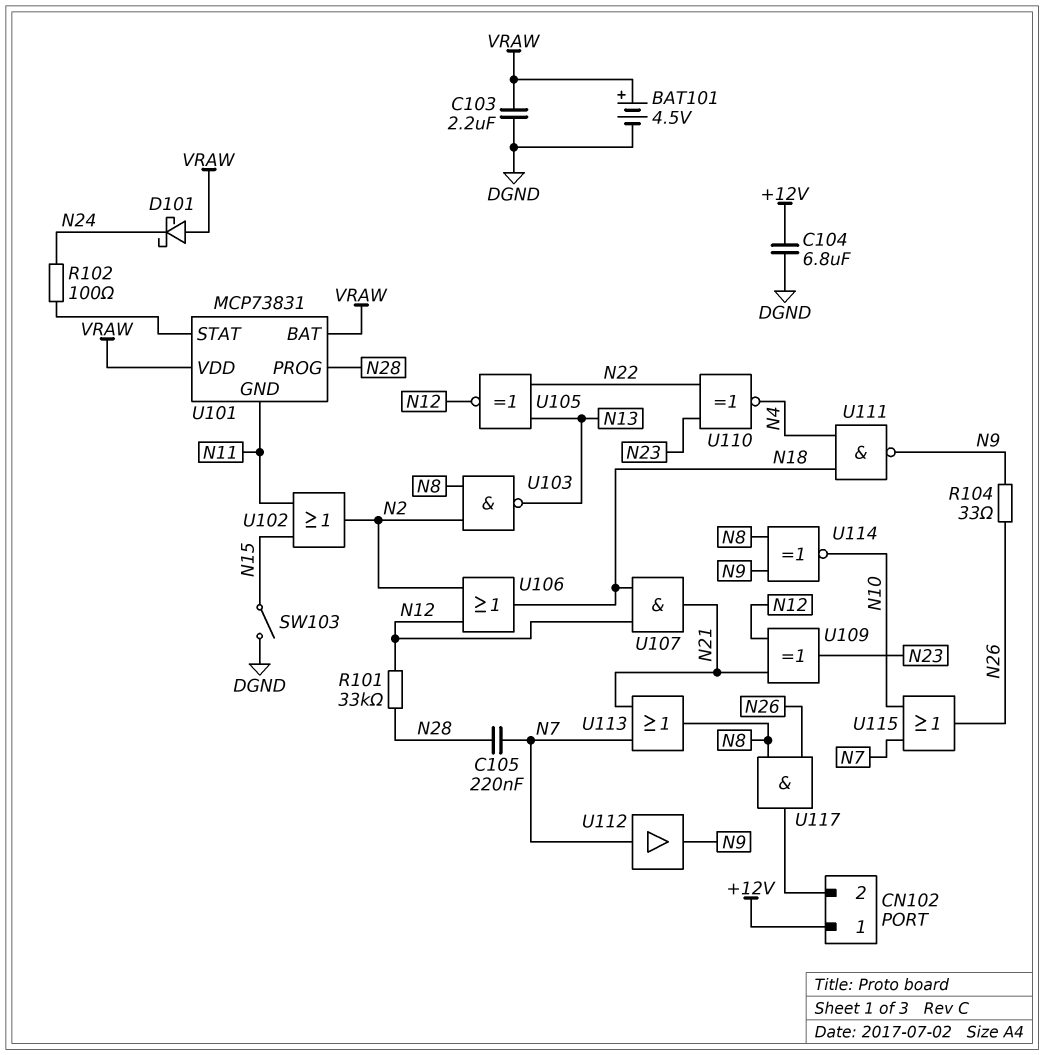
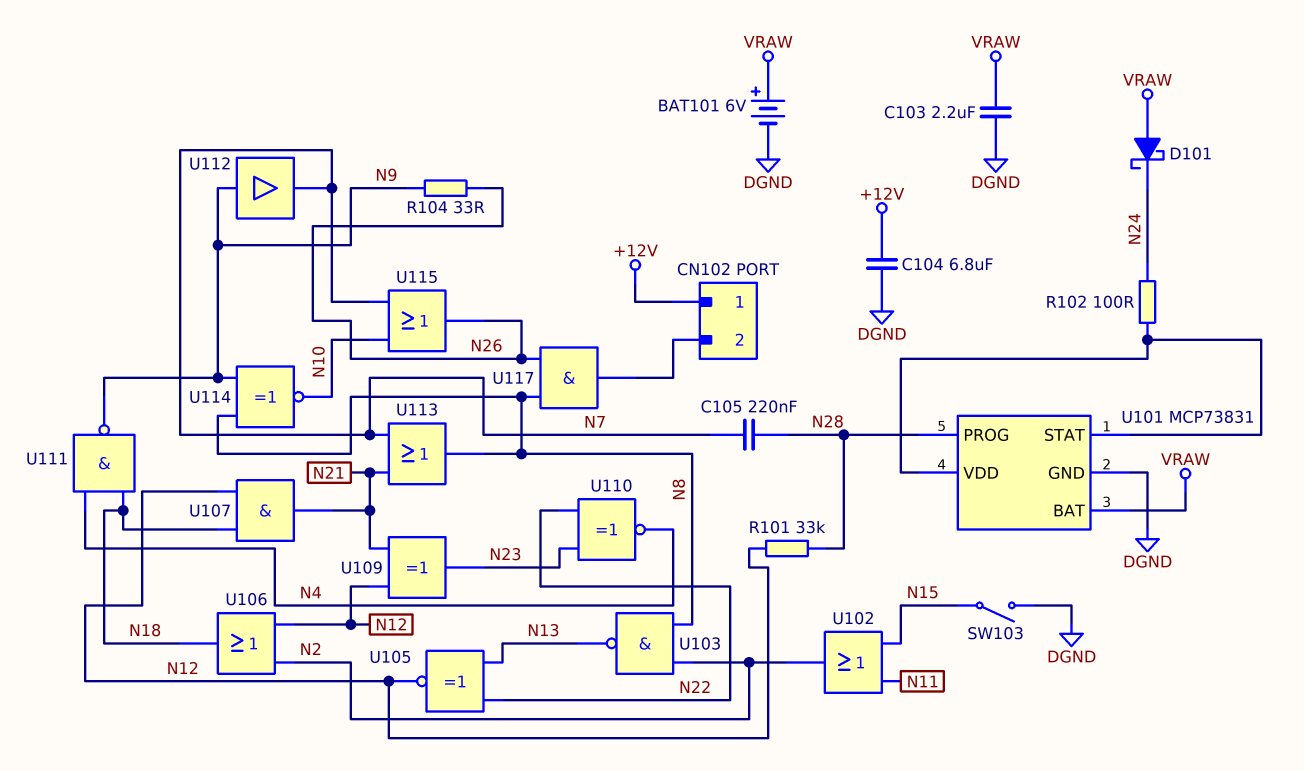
BAT101: 4.5V (plus VRAW, minus DGND) -> 6V (plus VRAW, minus DGND)
U101 pin GND: N11 -> DGND
U101 pin VDD: VRAW -> U101/STAT
U112: buffer (in N7, out N9) -> buffer (in N9, out N7)

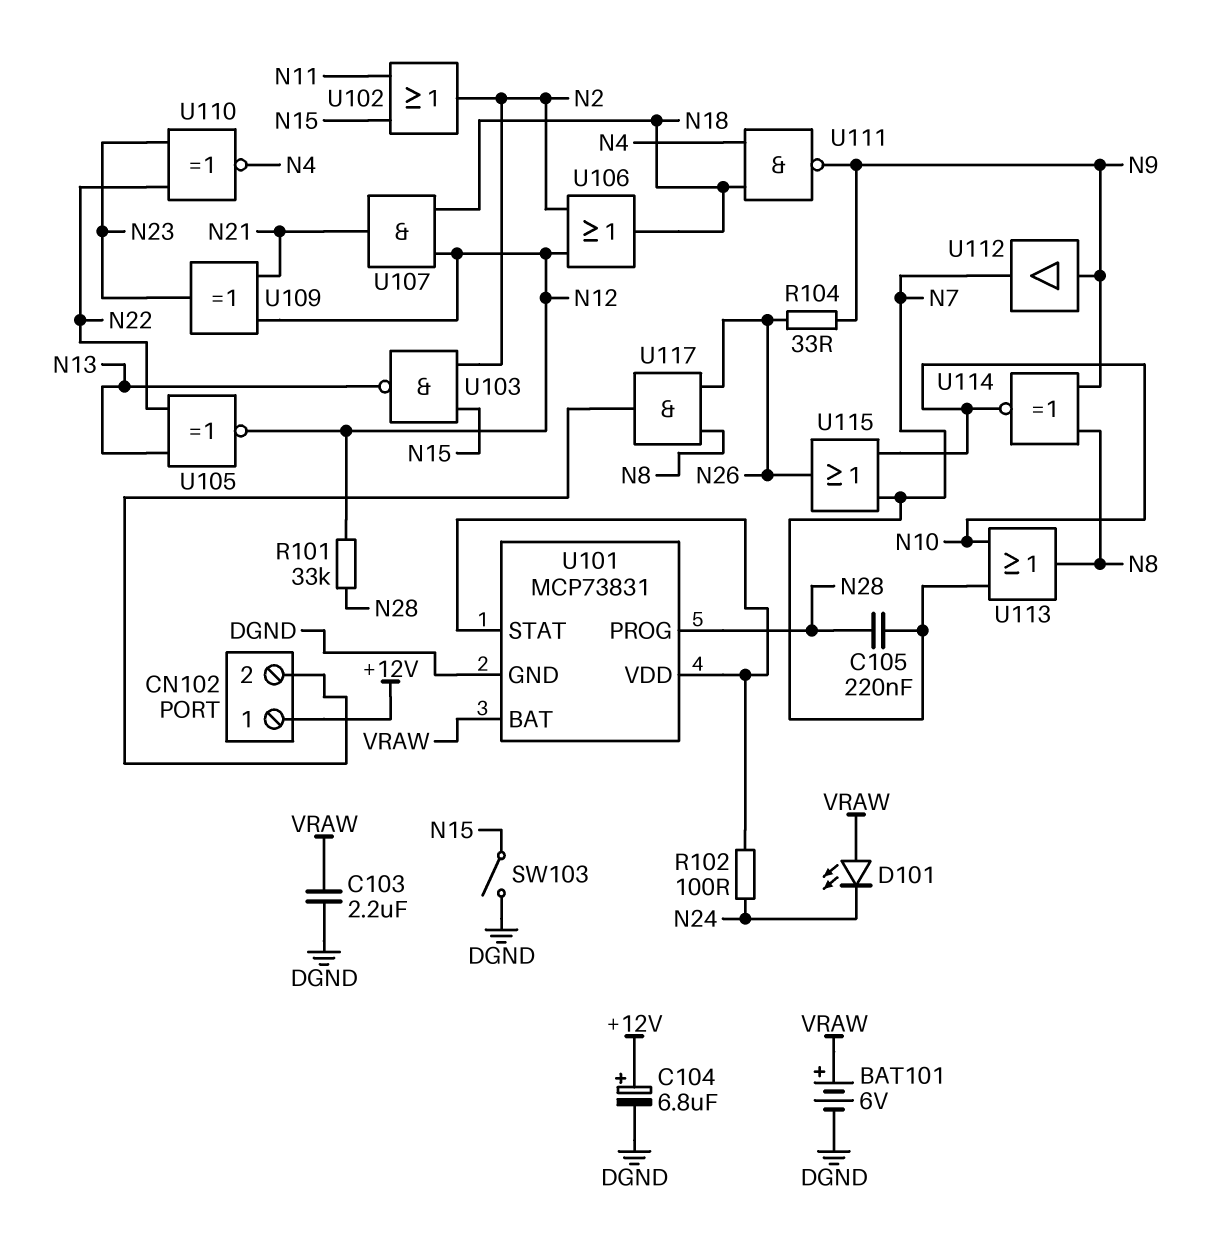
C104: 6.8uF (+12V, DGND) -> 6.8uF (plus +12V, minus DGND)
D101: schottky (A VRAW, K N24) -> LED (A VRAW, K N24)
U103: NAND (in N2, in N8, out N13) -> NAND (in N2, in N15, out N13)
U113: OR (in N7, in N21, out N8) -> OR (in N7, in N10, out N8)

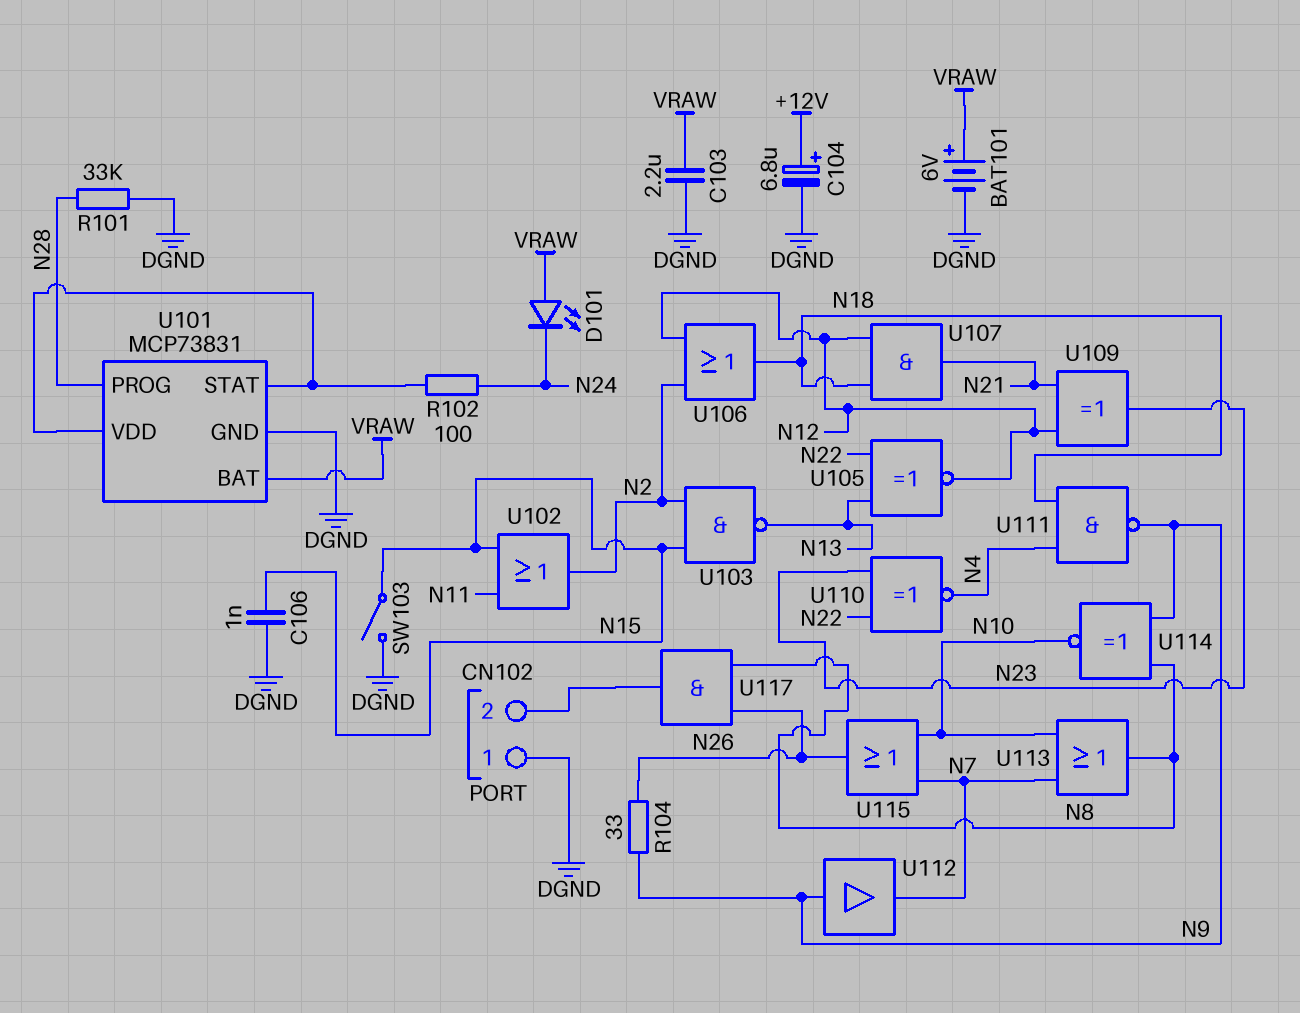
C105: 220nF (N7, N28) -> none
C106: none -> 1nF (DGND, N15)
CN102 pin 1: +12V -> DGND
R101: 33k (N12, N28) -> 33k (DGND, N28)

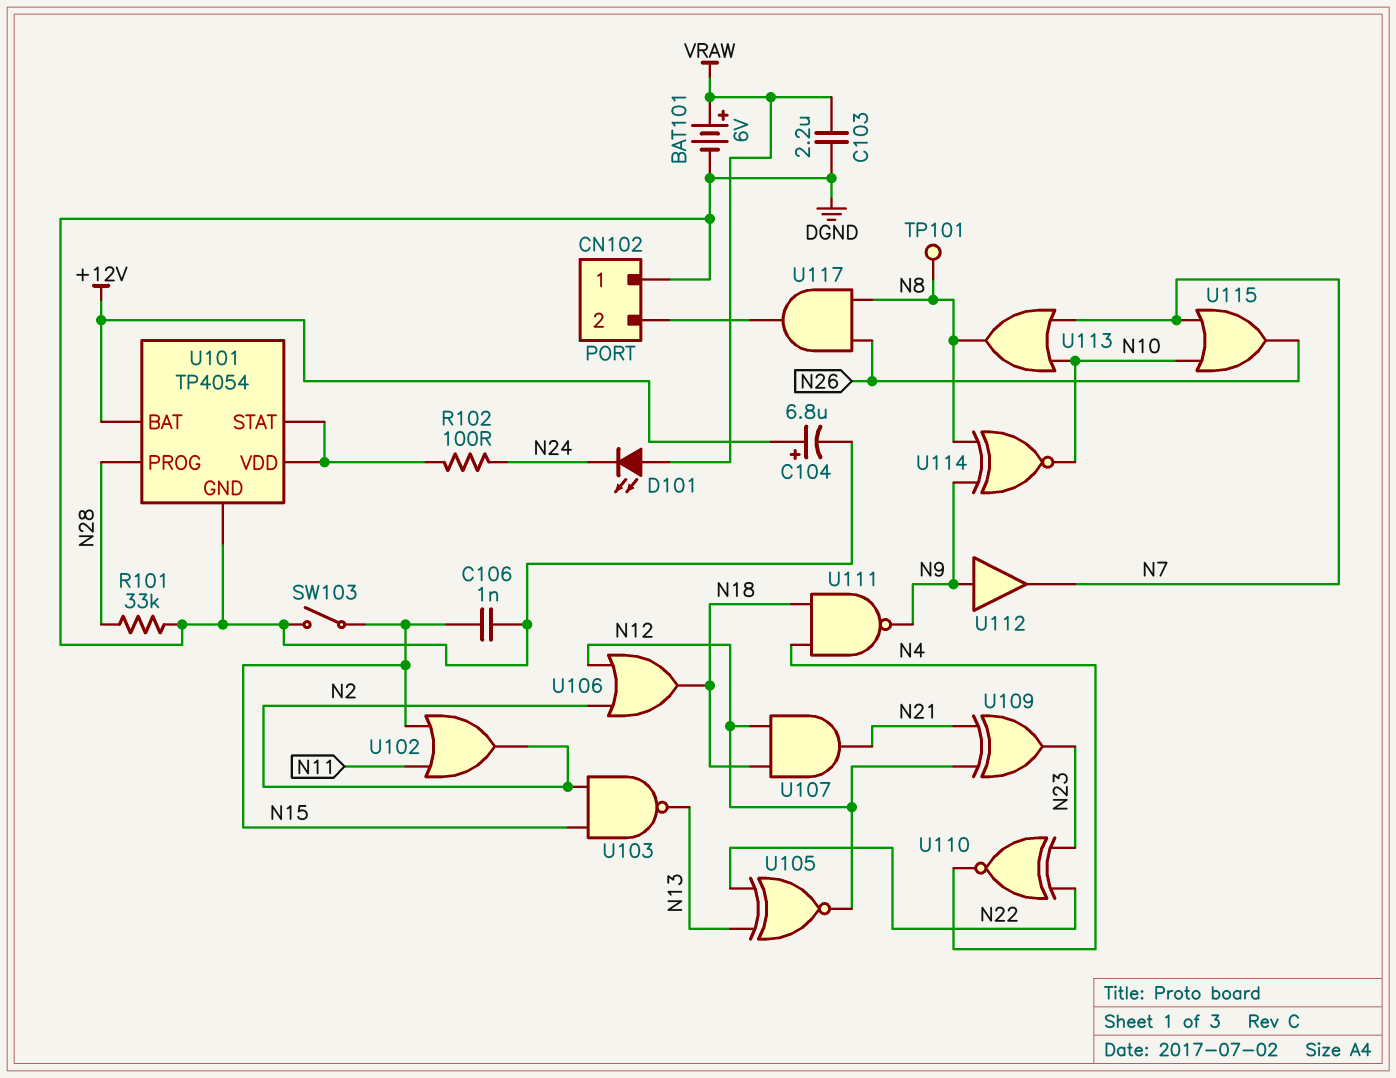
R104: 33 (N9, N26) -> none
TP101: none -> test point (N8)
U101: MCP73831 -> TP4054
U101 pin BAT: VRAW -> +12V

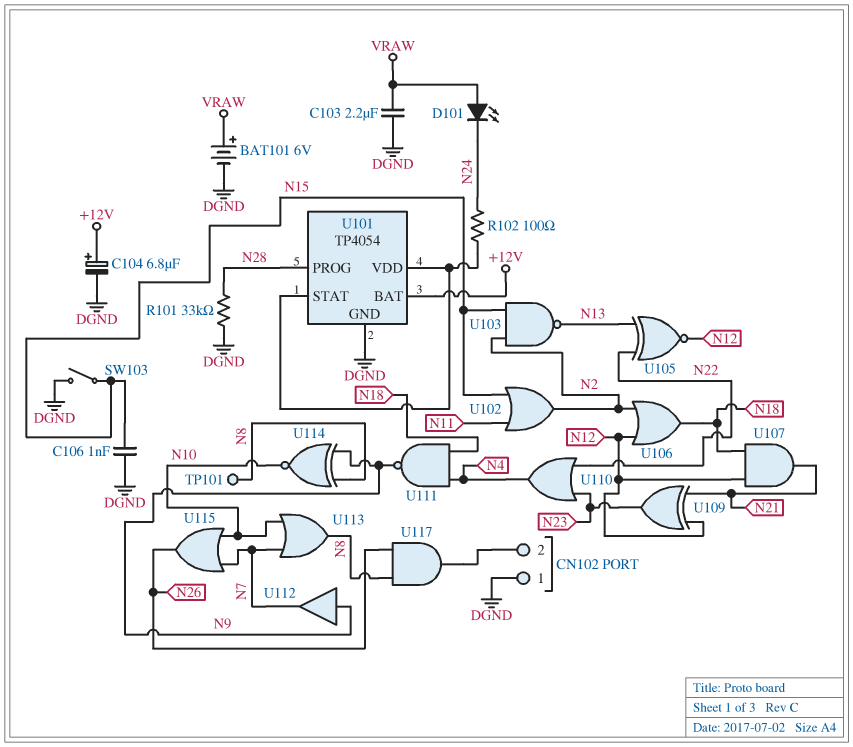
U110: XNOR (in N22, in N23, out N4) -> OR (in N22, in N23, out N4)

